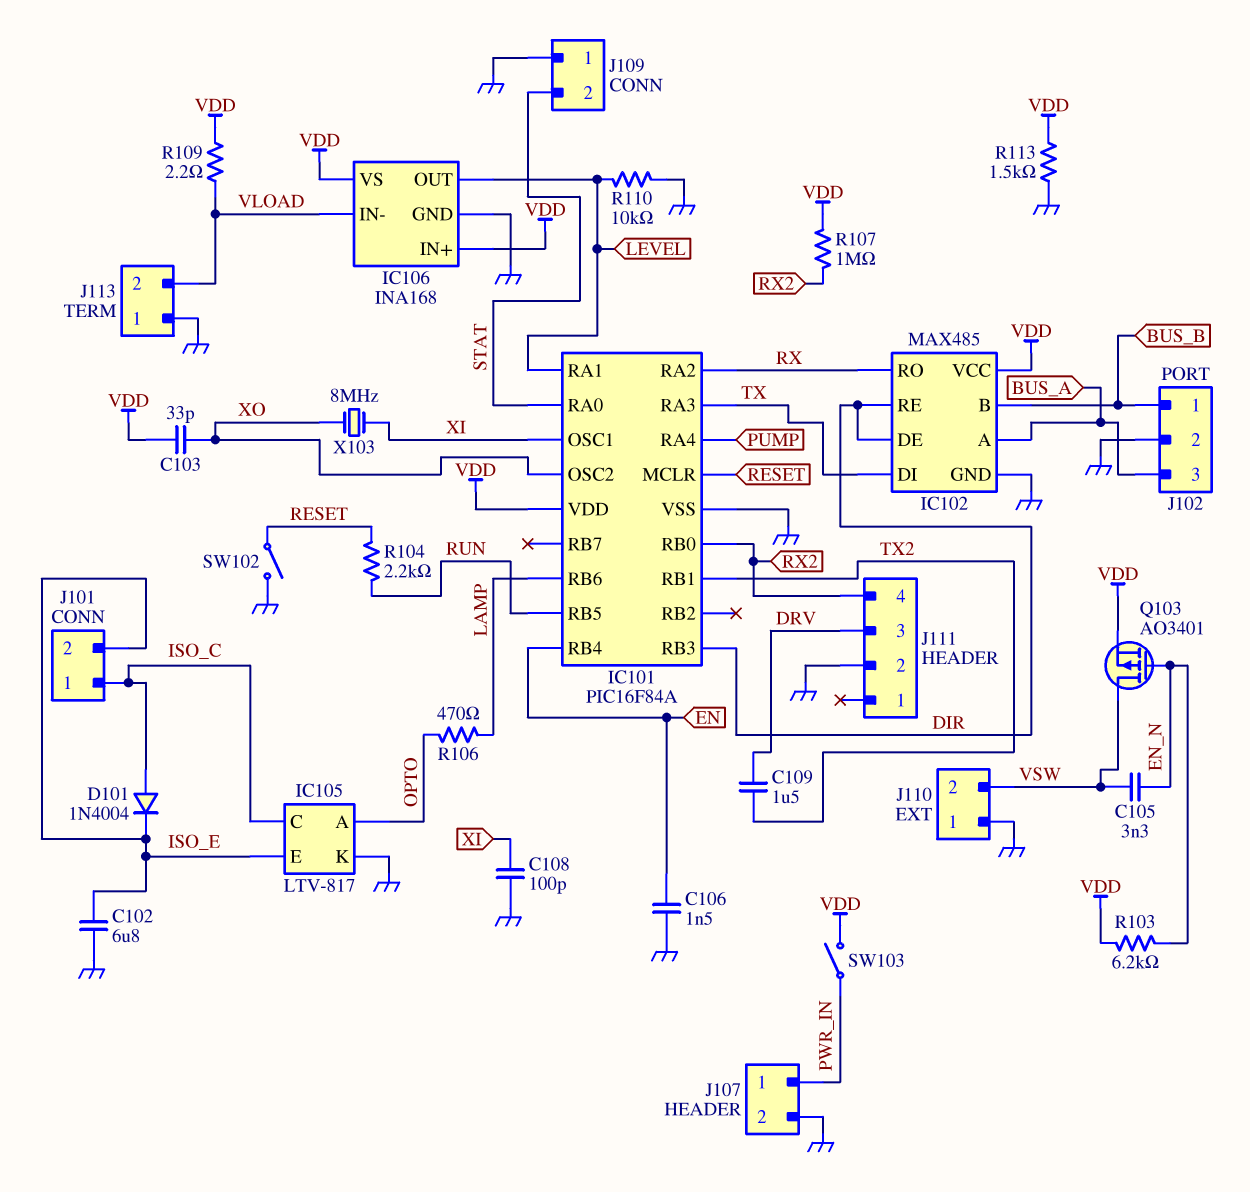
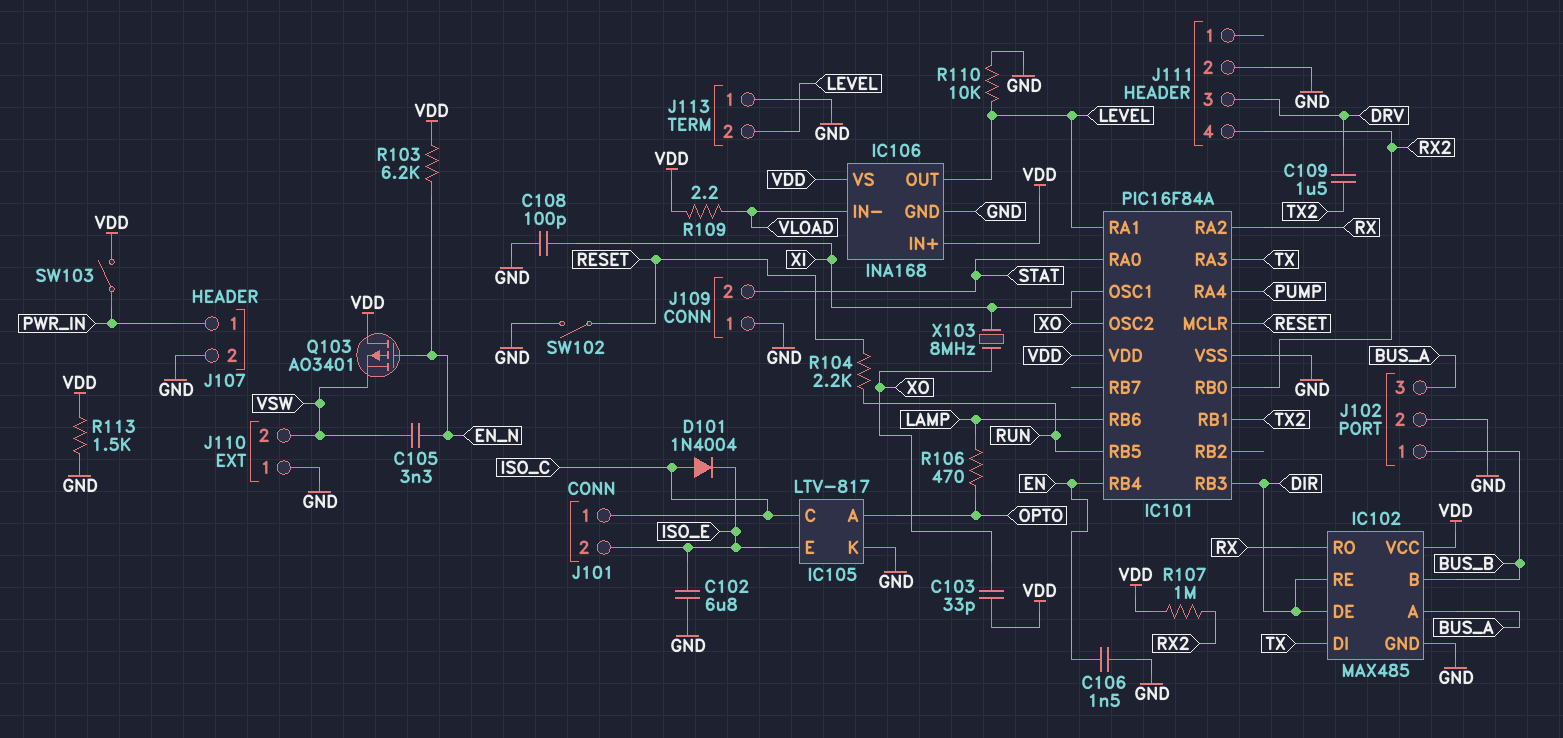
J113 pin 2: VLOAD -> LEVEL
Q103: PMOS AO3401 (G EN_N, D VSW, S VDD) -> PMOS AO3401 (G EN_N, D VDD, S VSW)

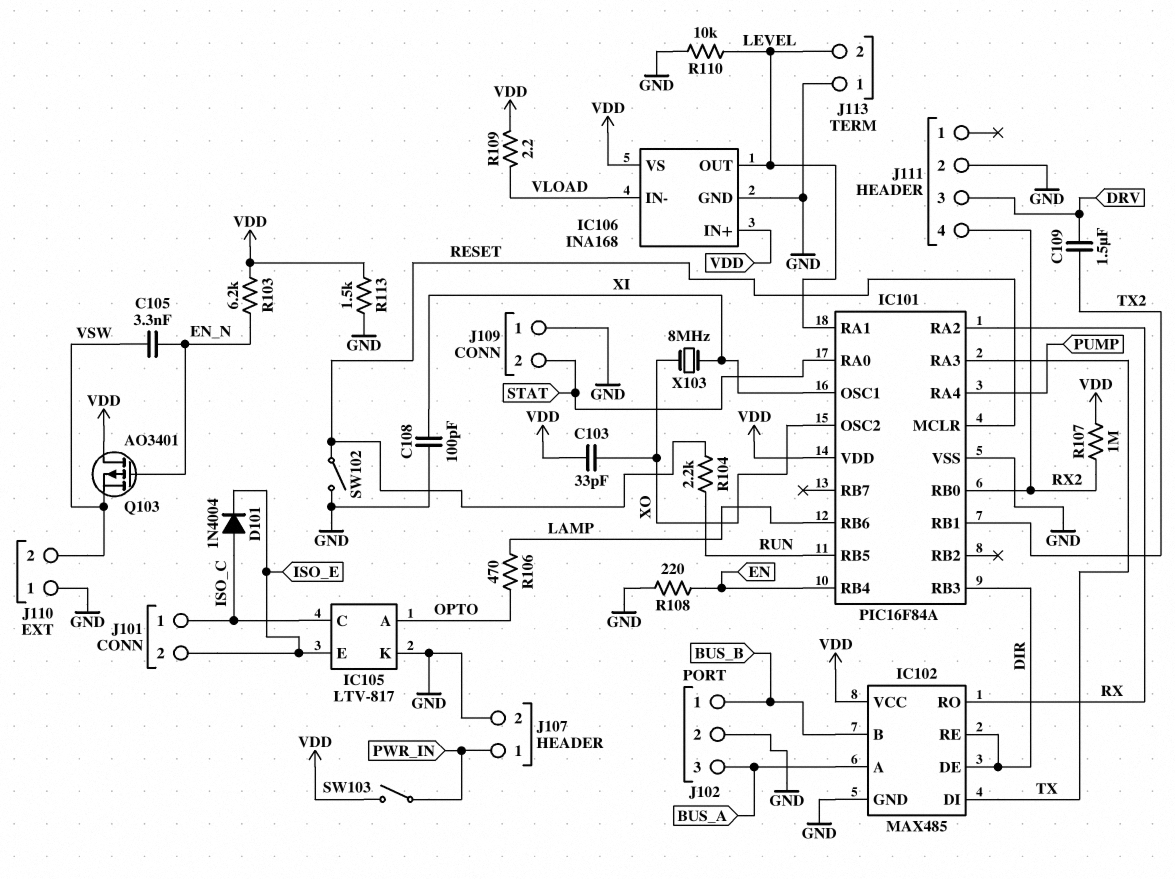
C102: 6.8uF (GND, ISO_E) -> none
C106: 1.5nF (EN, GND) -> none
R108: none -> 220 (EN, GND)

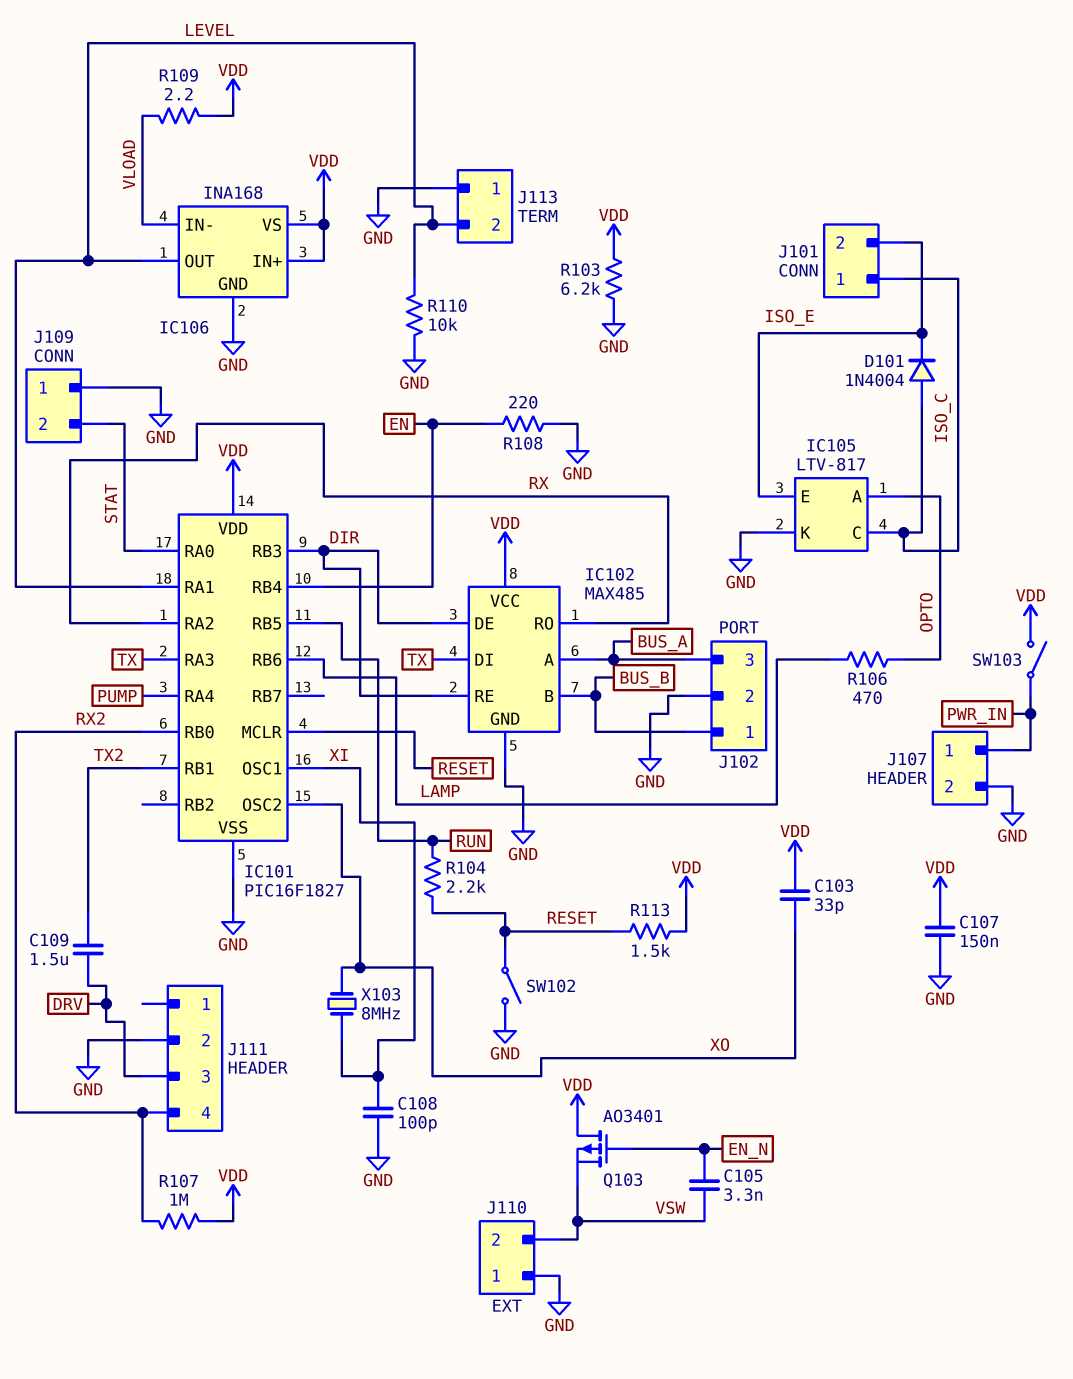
C107: none -> 150nF (GND, VDD)
IC101: PIC16F84A -> PIC16F1827
R103: 6.2k (EN_N, VDD) -> 6.2k (GND, VDD)
R113: 1.5k (GND, VDD) -> 1.5k (RESET, VDD)

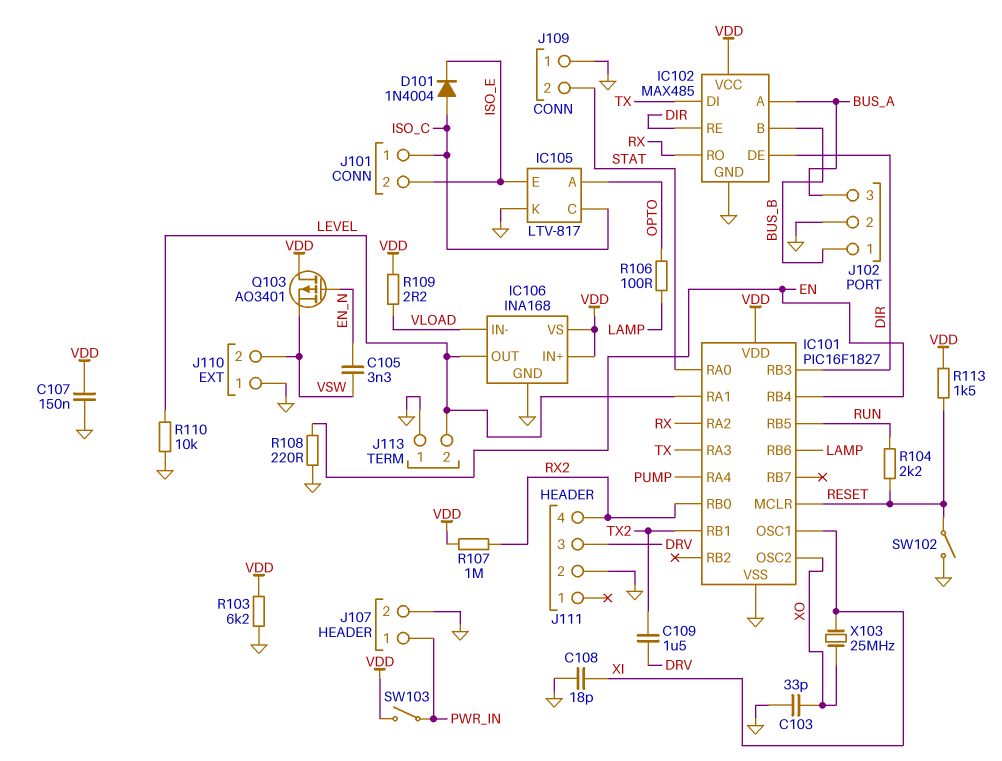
C103: 33pF (VDD, XO) -> 33pF (GND, XO)
C108: 100pF (GND, XI) -> 18pF (GND, XI)
R106: 470 (LAMP, OPTO) -> 100 (LAMP, OPTO)
X103: 8MHz (XI, XO) -> 25MHz (XI, XO)

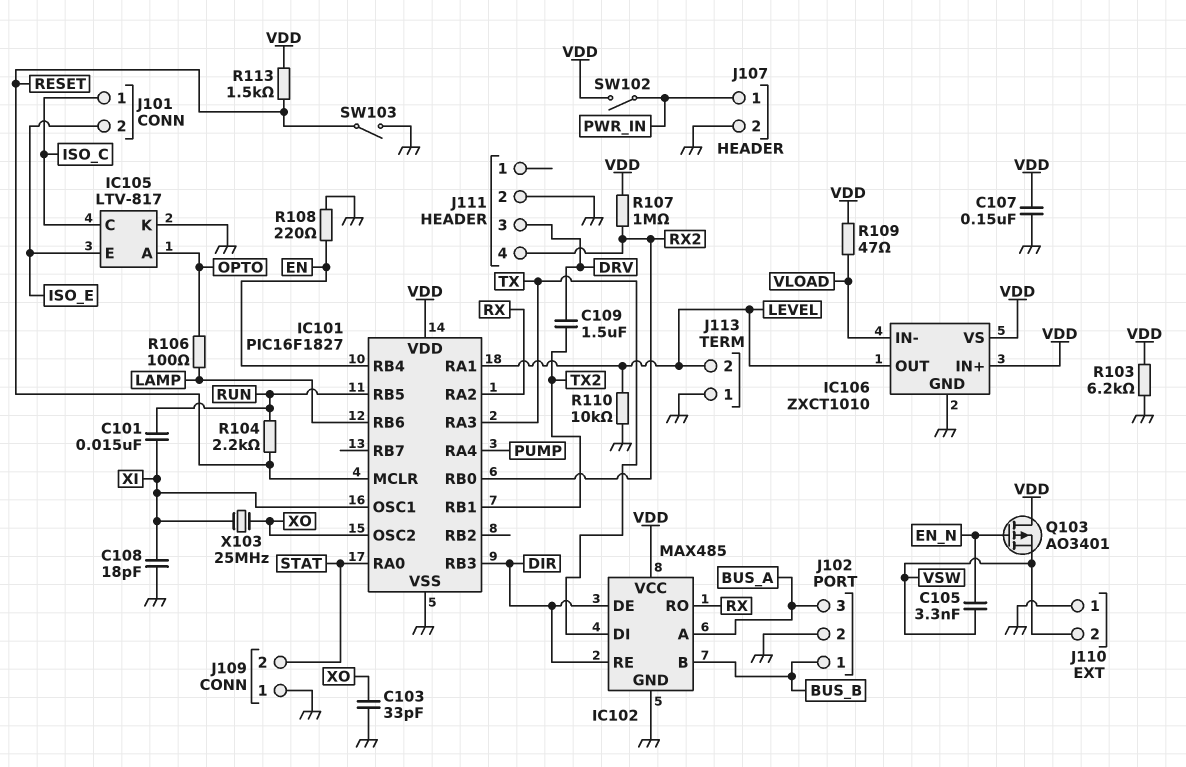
C101: none -> 15nF (RUN, XI)
D101: diode 1N4004 (A ISO_C, K ISO_E) -> none
IC106: INA168 -> ZXCT1010
R109: 2.2 (VDD, VLOAD) -> 47 (VDD, VLOAD)
SW102: switch (GND, RESET) -> switch (PWR_IN, VDD)
SW103: switch (PWR_IN, VDD) -> switch (GND, RESET)

